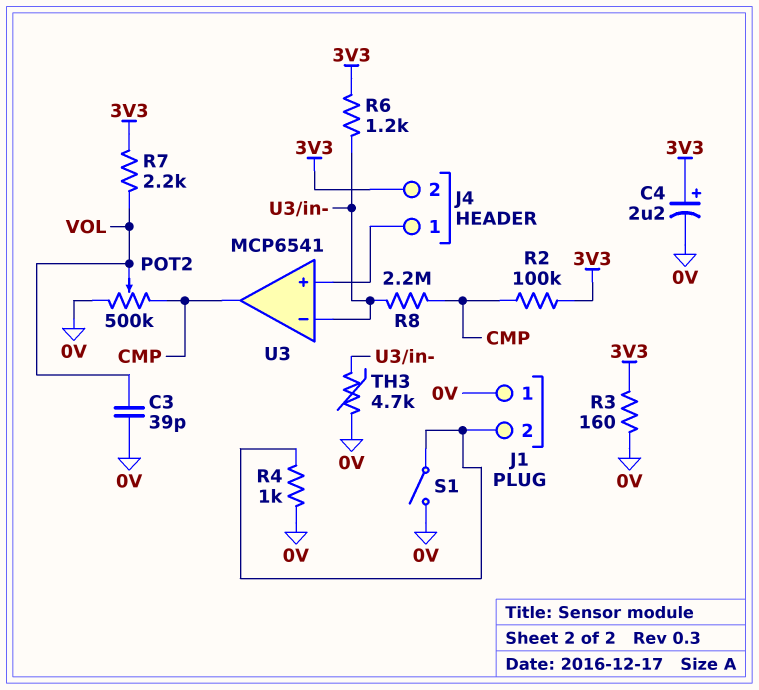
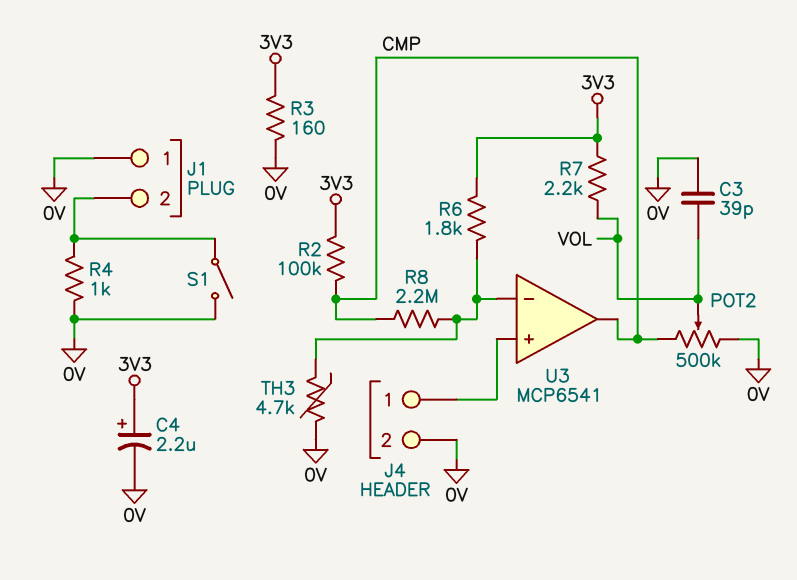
J4 pin 2: 3V3 -> 0V
R6: 1.2k (3V3, U3/in-) -> 1.8k (3V3, U3/in-)

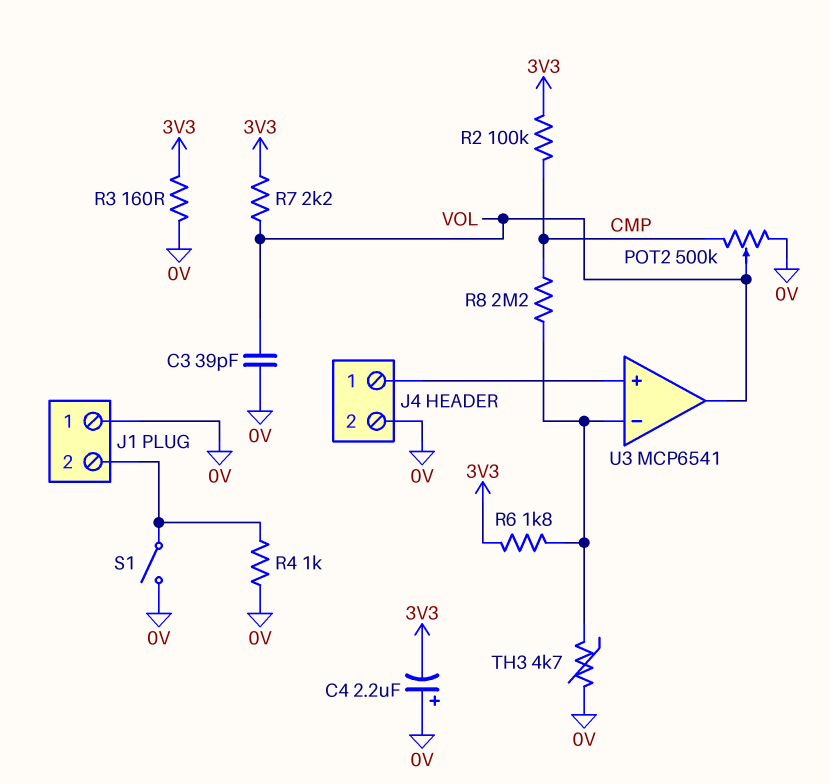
C4: 2.2uF (plus 3V3, minus 0V) -> 2.2uF (plus 0V, minus 3V3)
U3 pin out: CMP -> VOL

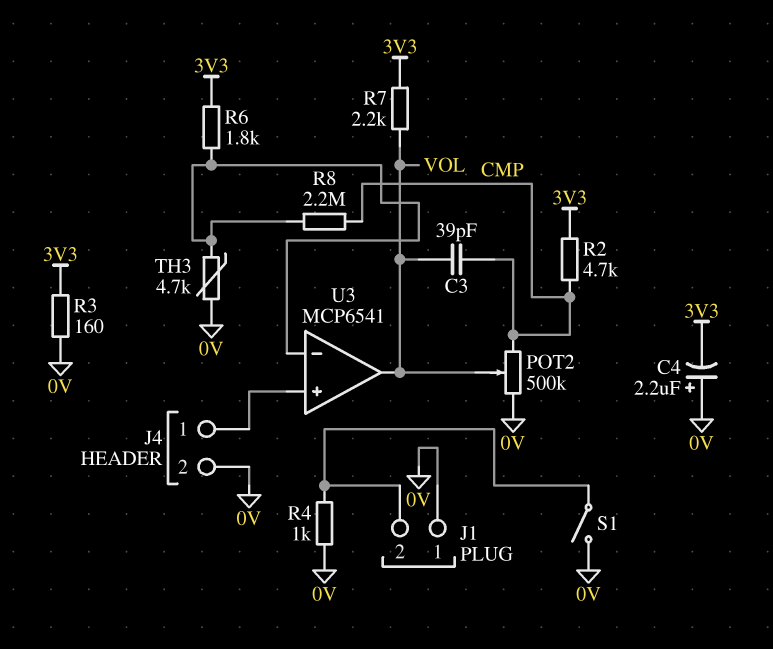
C3: 39pF (0V, VOL) -> 39pF (CMP, VOL)
R2: 100k (3V3, CMP) -> 4.7k (3V3, CMP)

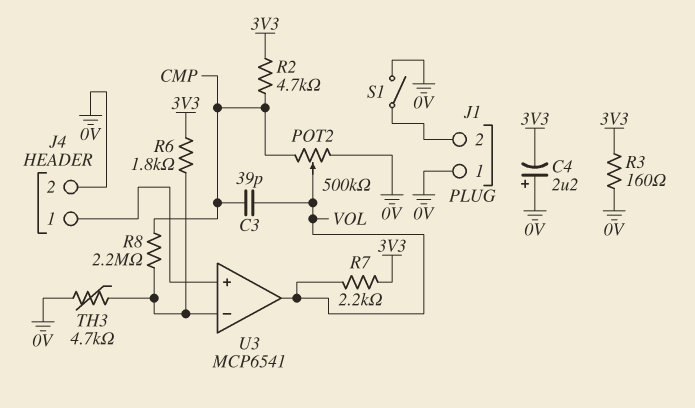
R4: 1k (0V, J1/2) -> none

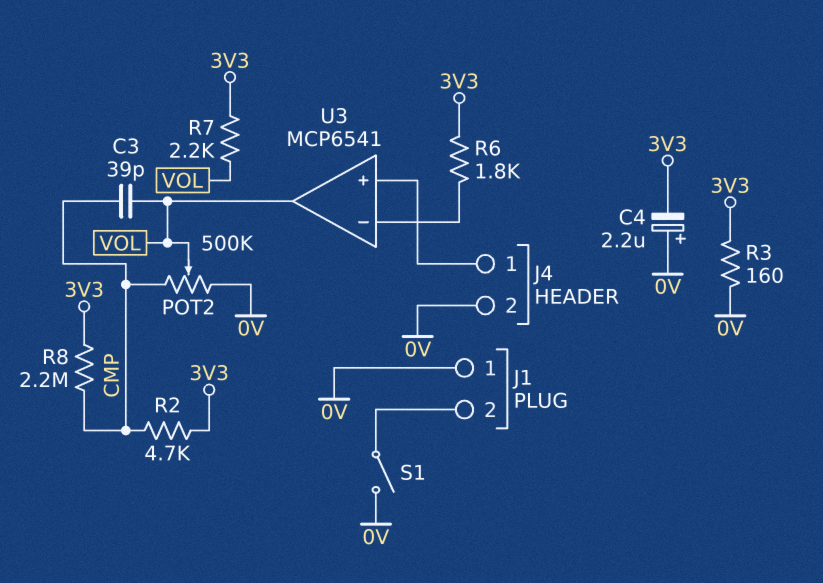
R8: 2.2M (CMP, U3/in-) -> 2.2M (3V3, CMP)
TH3: 4.7k (0V, U3/in-) -> none

